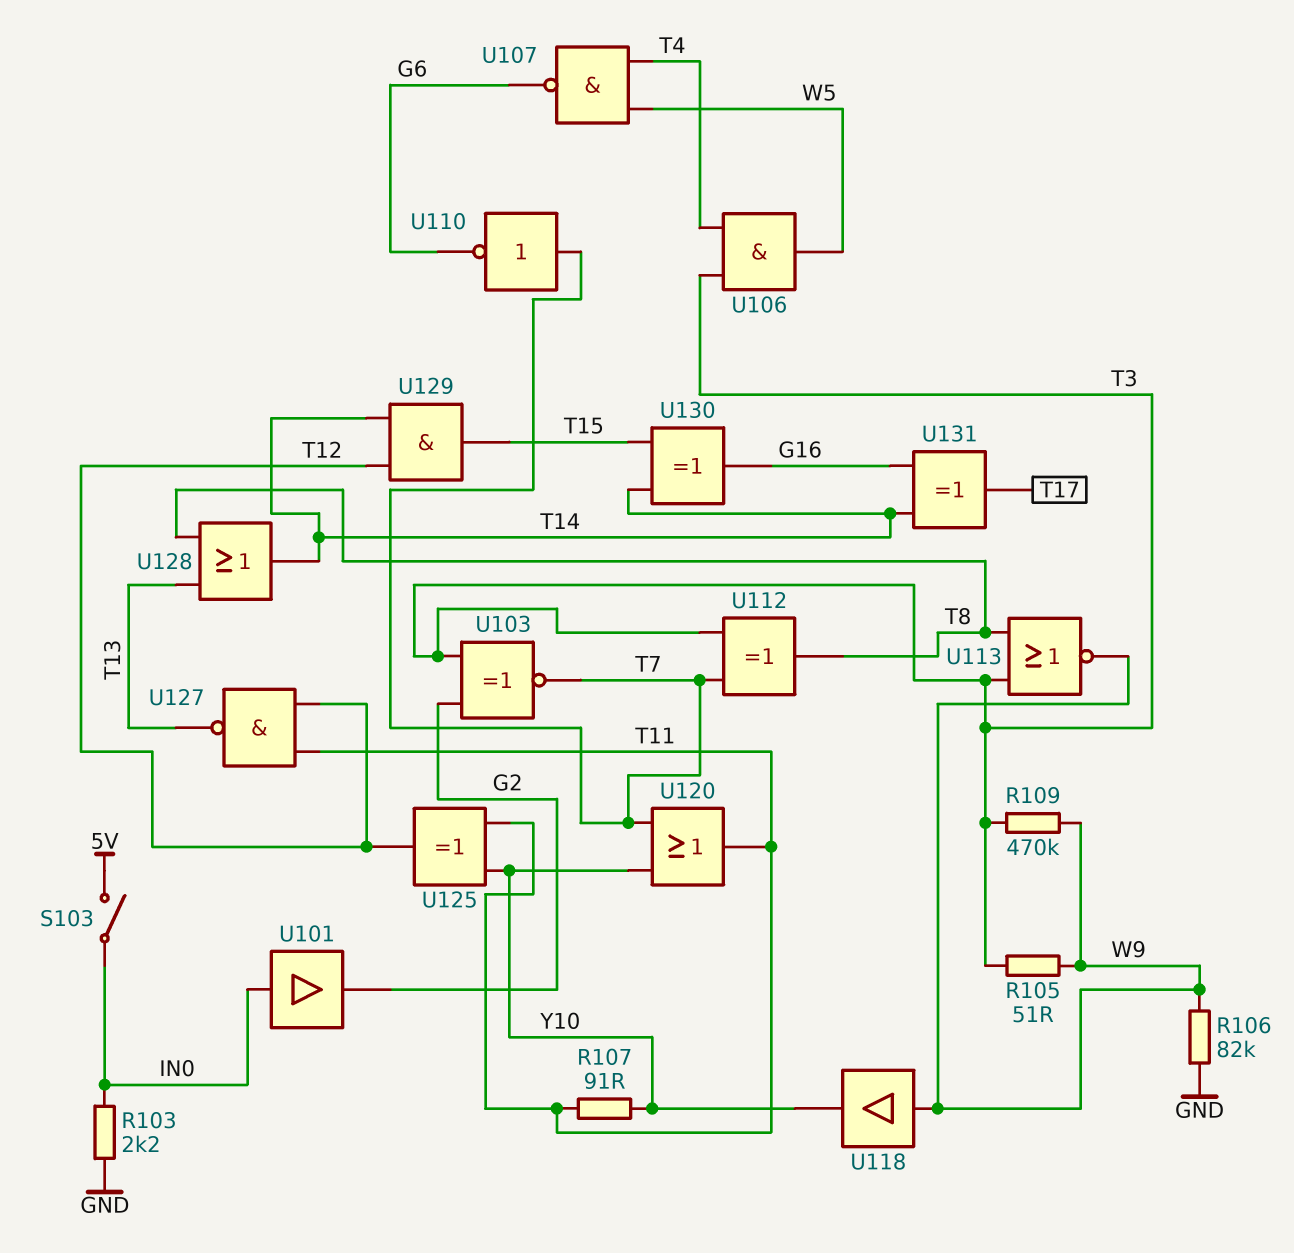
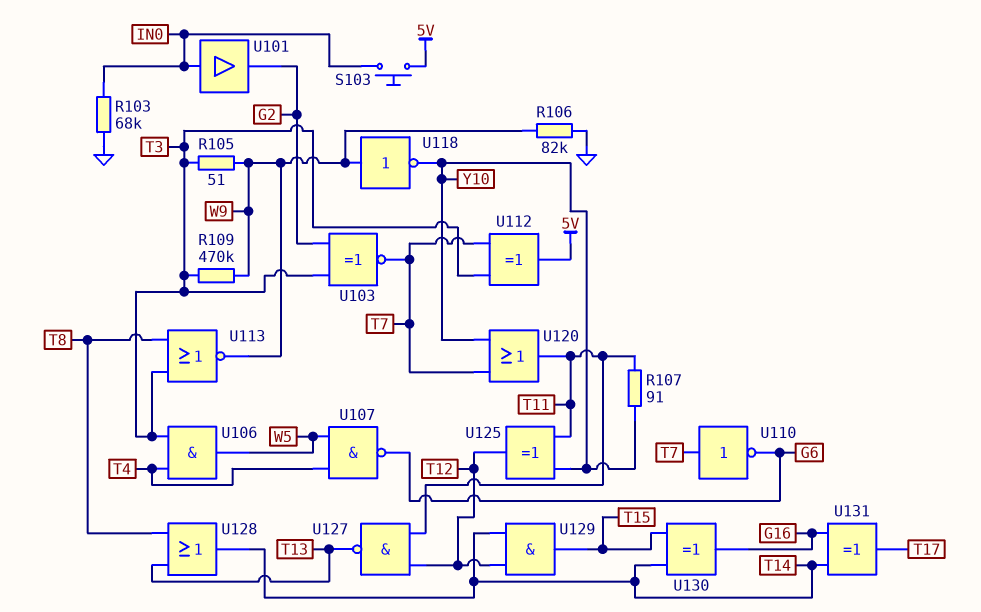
R103: 2.2k (GND, IN0) -> 68k (GND, IN0)
S103: switch (5V, IN0) -> button (5V, IN0)
U112: XOR (in T3, in T7, out T8) -> XOR (in T3, in T7, out 5V)
U118: buffer (in W9, out Y10) -> NOT (in W9, out Y10)

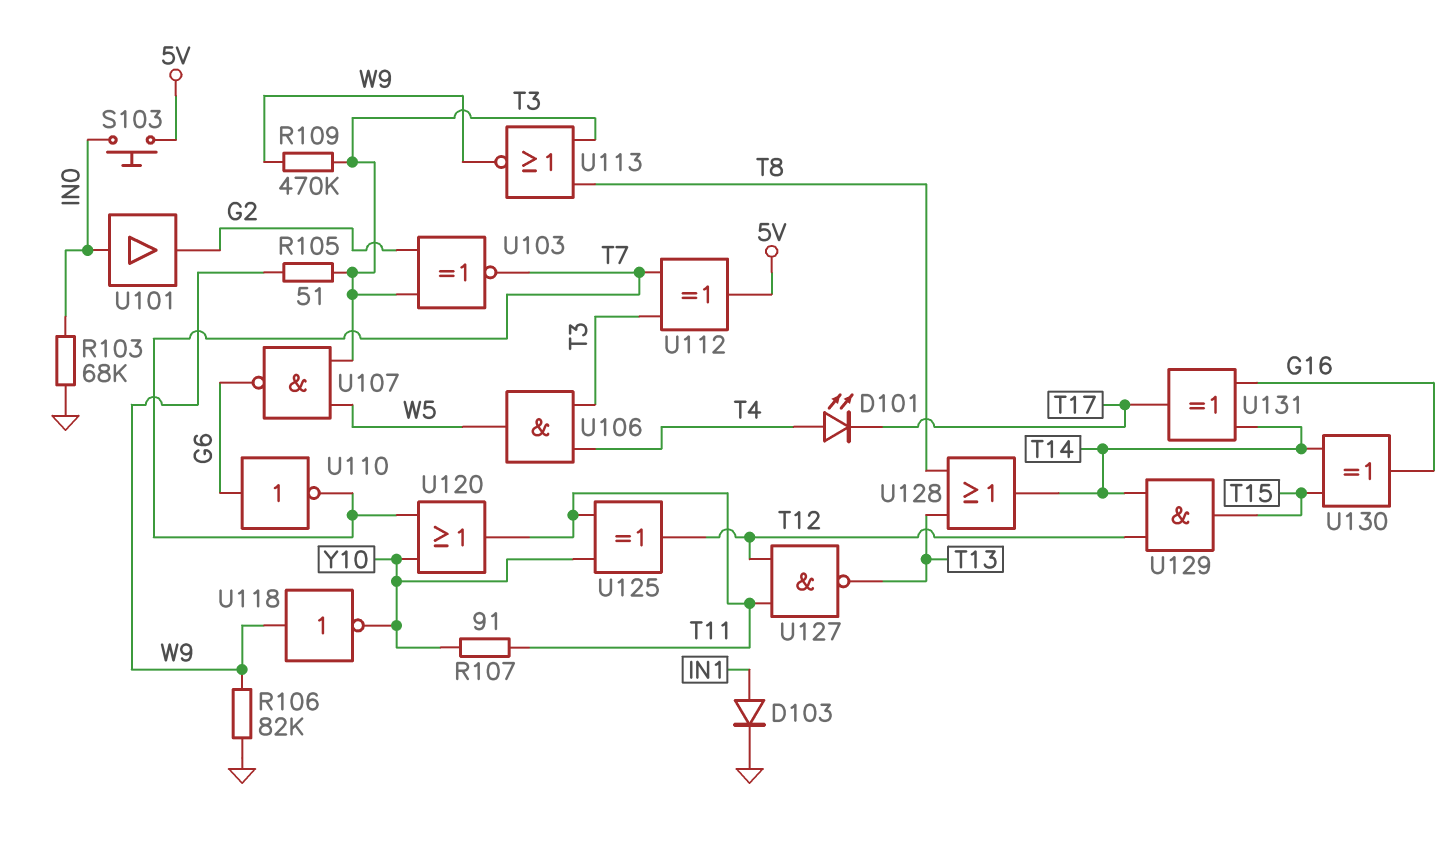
D101: none -> LED (A T4, K T17)
D103: none -> diode (A IN1, K GND)
U107: NAND (in T4, in W5, out G6) -> NAND (in T3, in W5, out G6)
U110: NOT (in T7, out G6) -> NOT (in G6, out T7)

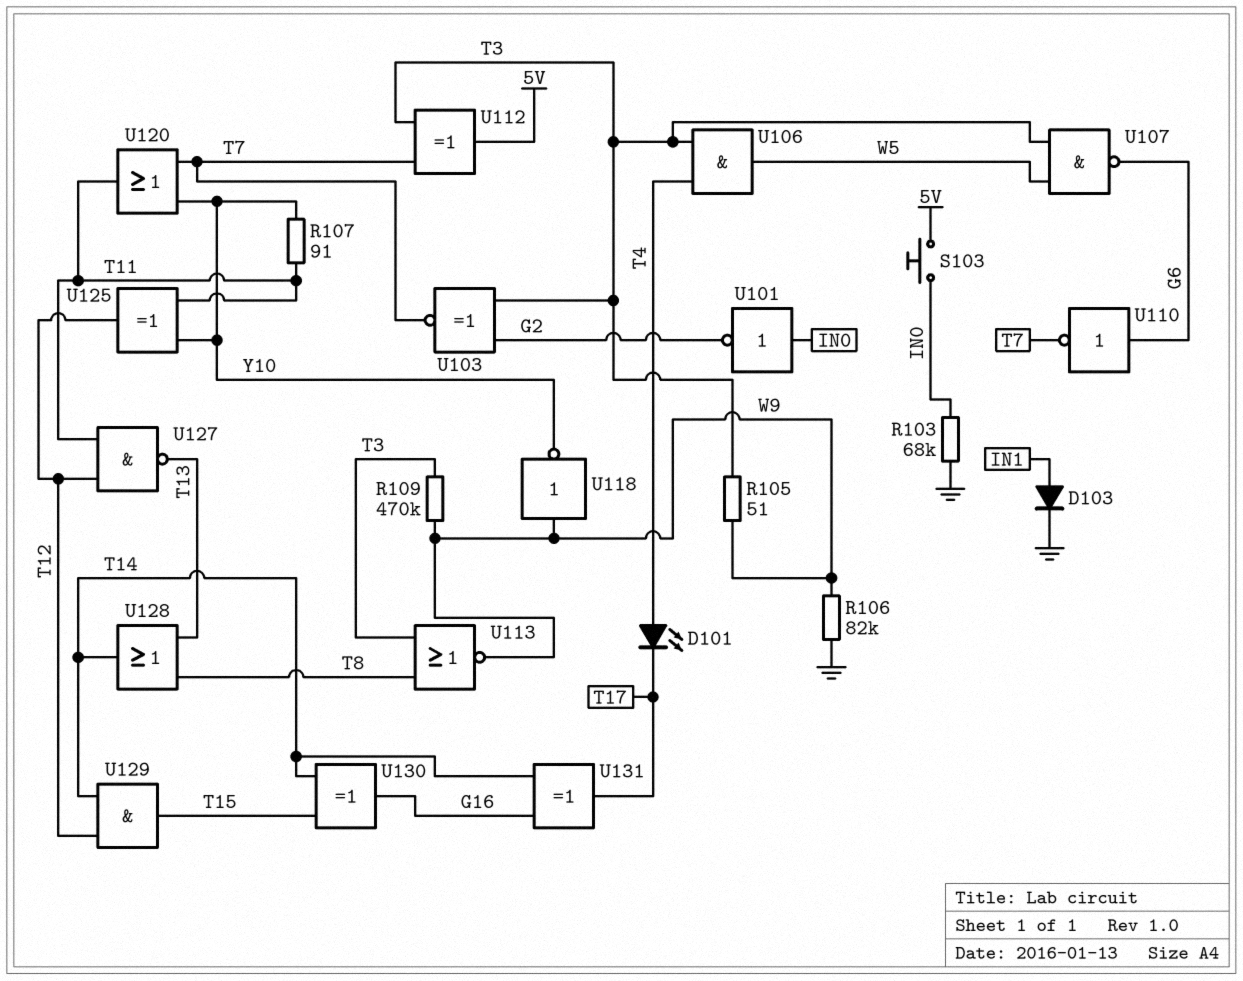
U101: buffer (in IN0, out G2) -> NOT (in IN0, out G2)

